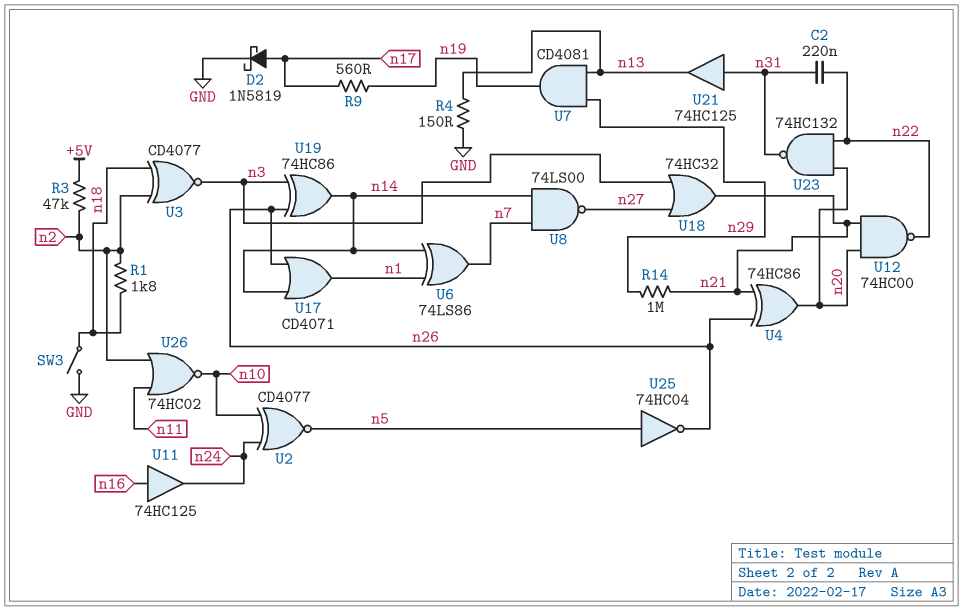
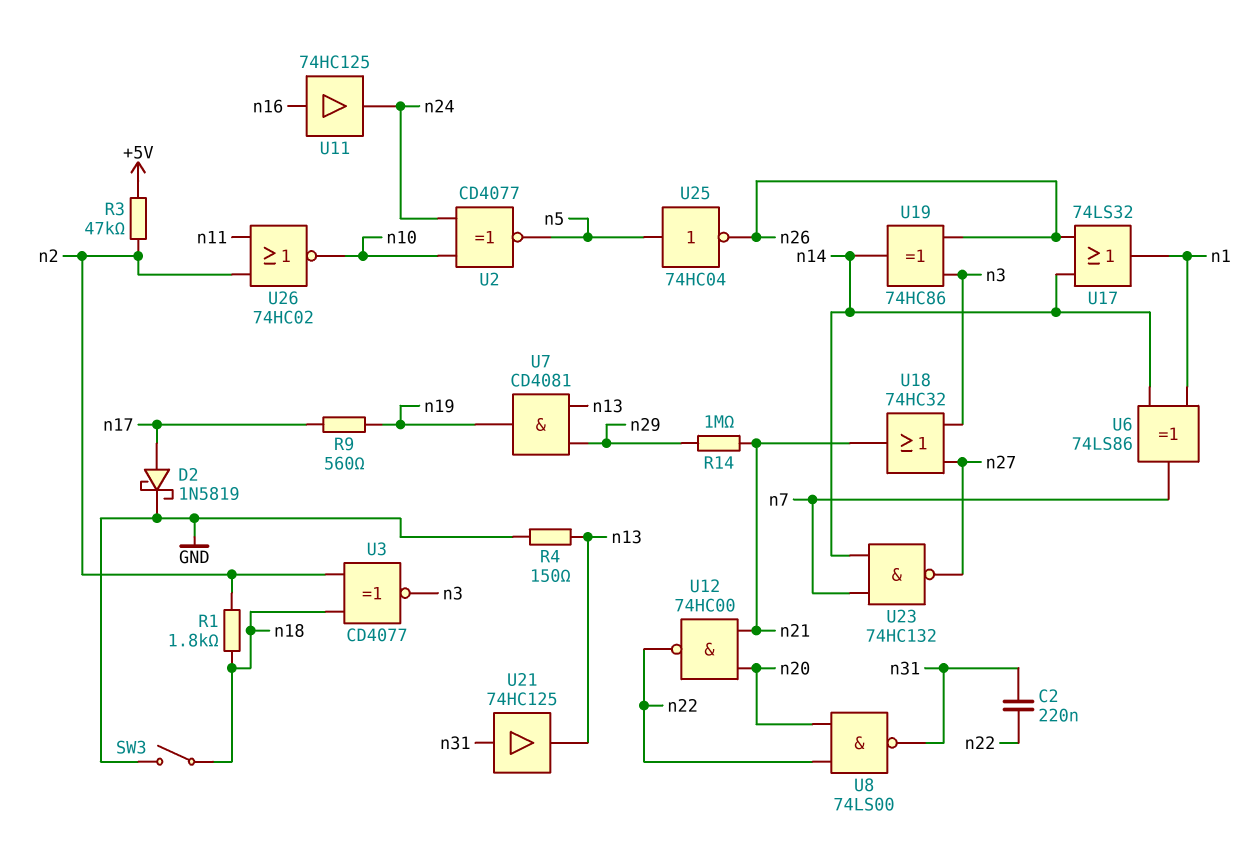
U4: XOR 74HC86 (in n21, in n26, out n20) -> none
U8: NAND 74LS00 (in n7, in n14, out n27) -> NAND 74LS00 (in n20, in n22, out n31)
U17: OR CD4071 (in n14, in n26, out n1) -> OR 74LS32 (in n14, in n26, out n1)
U23: NAND 74HC132 (in n20, in n22, out n31) -> NAND 74HC132 (in n7, in n14, out n27)

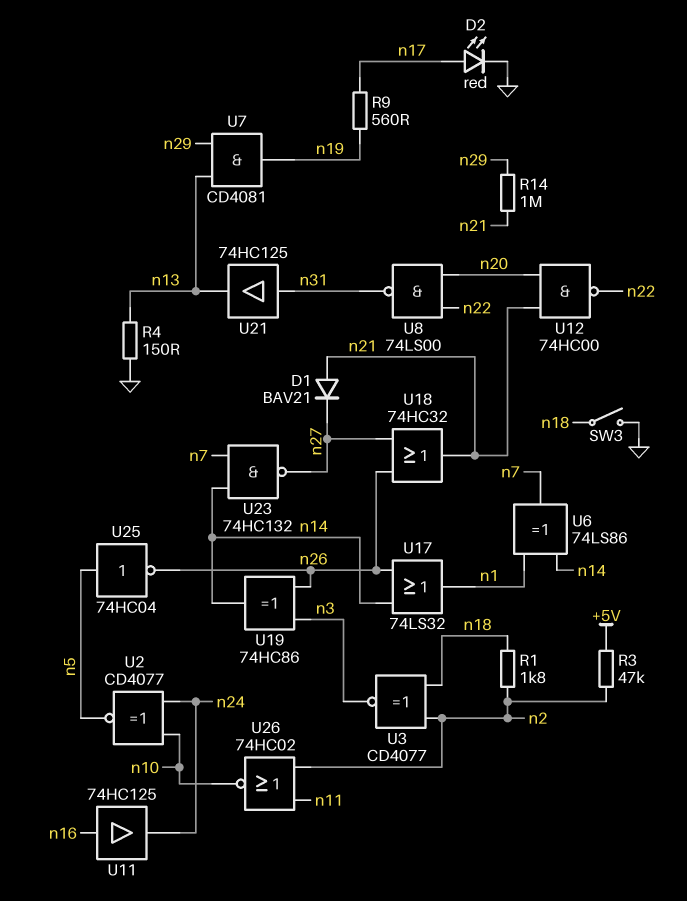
C2: 220nF (n22, n31) -> none
D1: none -> diode BAV21 (A n21, K n27)
D2: schottky 1N5819 (A n17, K GND) -> LED red (A n17, K GND)
U18: OR 74HC32 (in n3, in n27, out n21) -> OR 74HC32 (in n26, in n27, out n21)

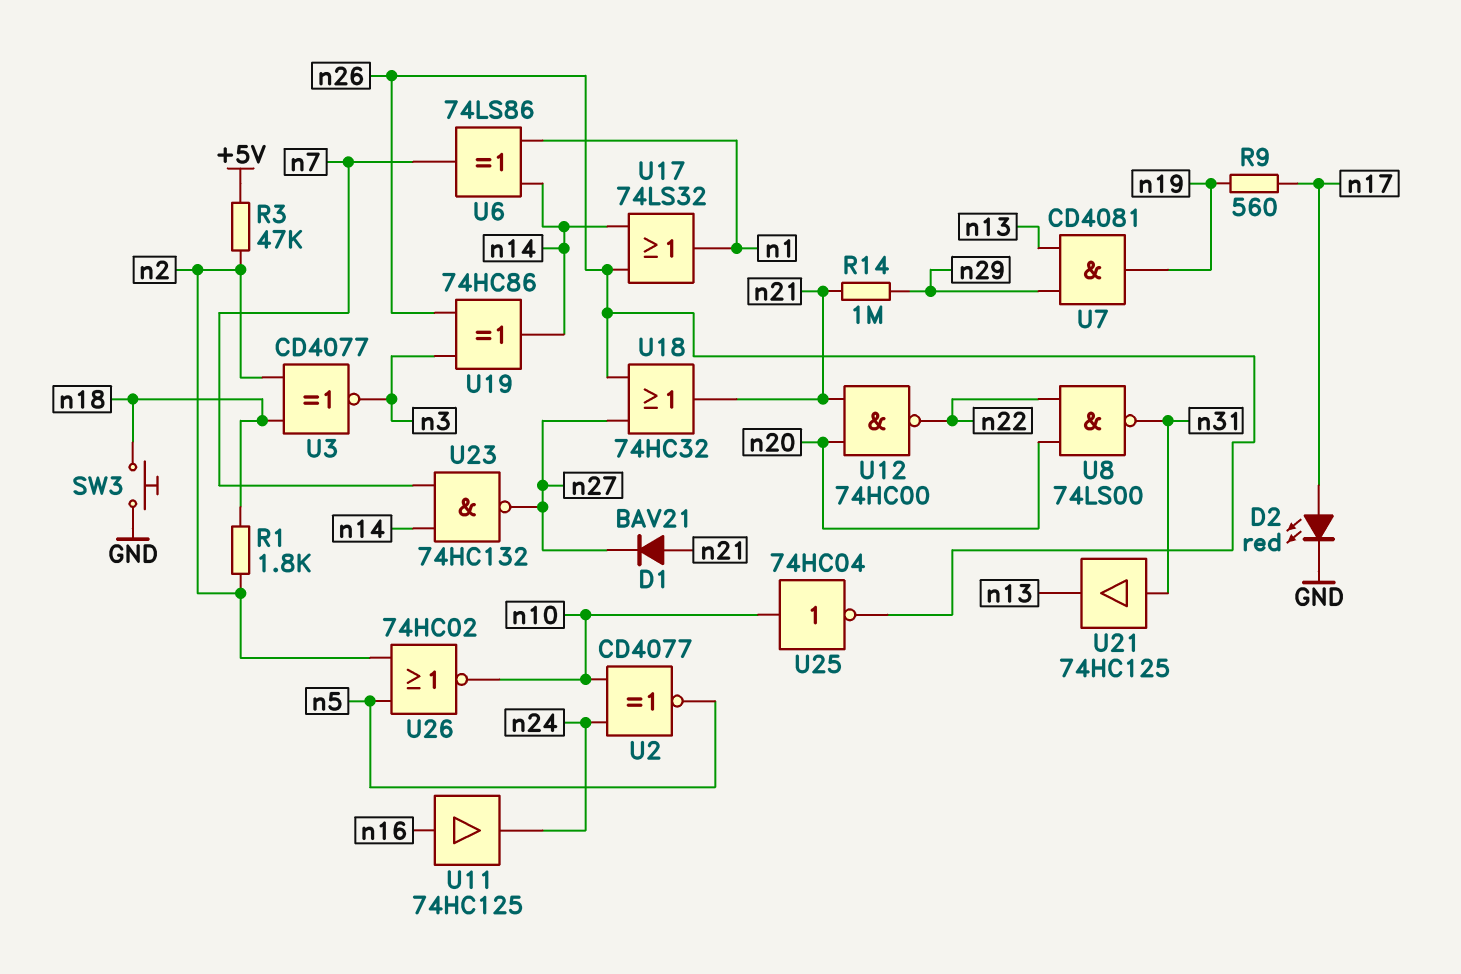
R4: 150 (GND, n13) -> none
SW3: switch (GND, n18) -> button (GND, n18)
U25: NOT 74HC04 (in n5, out n26) -> NOT 74HC04 (in n10, out n26)
U26: NOR 74HC02 (in n2, in n11, out n10) -> NOR 74HC02 (in n2, in n5, out n10)

